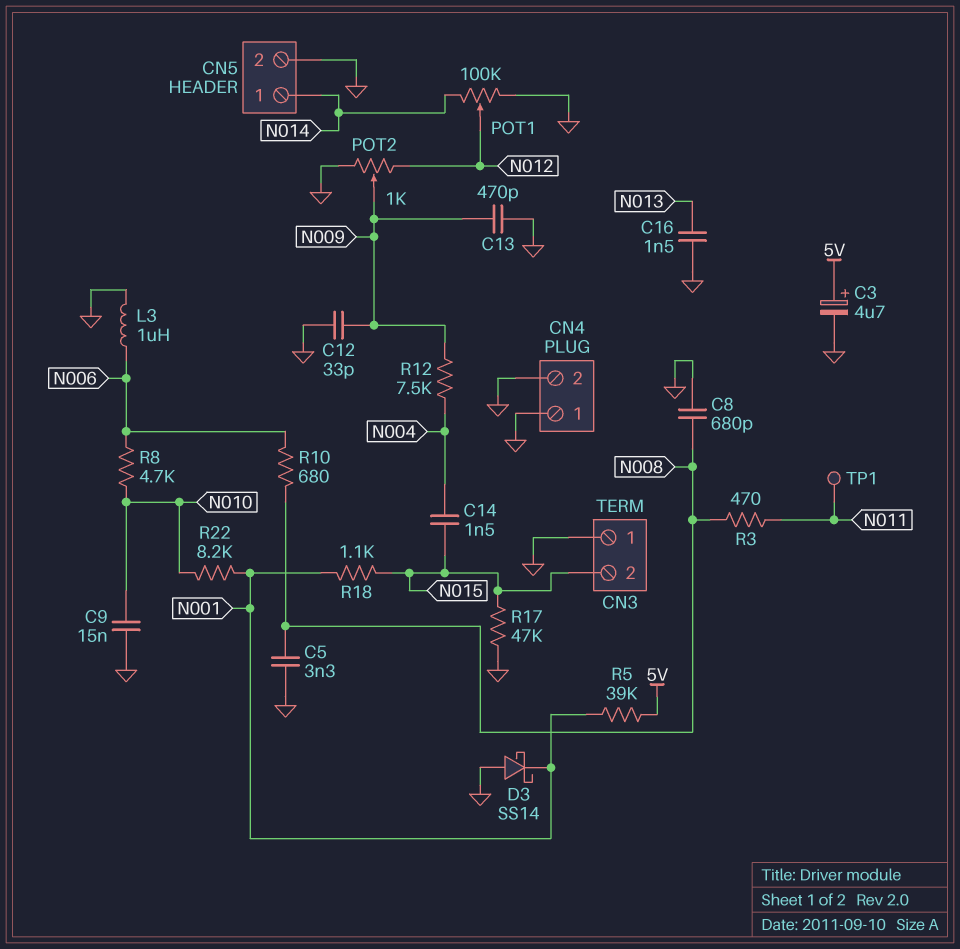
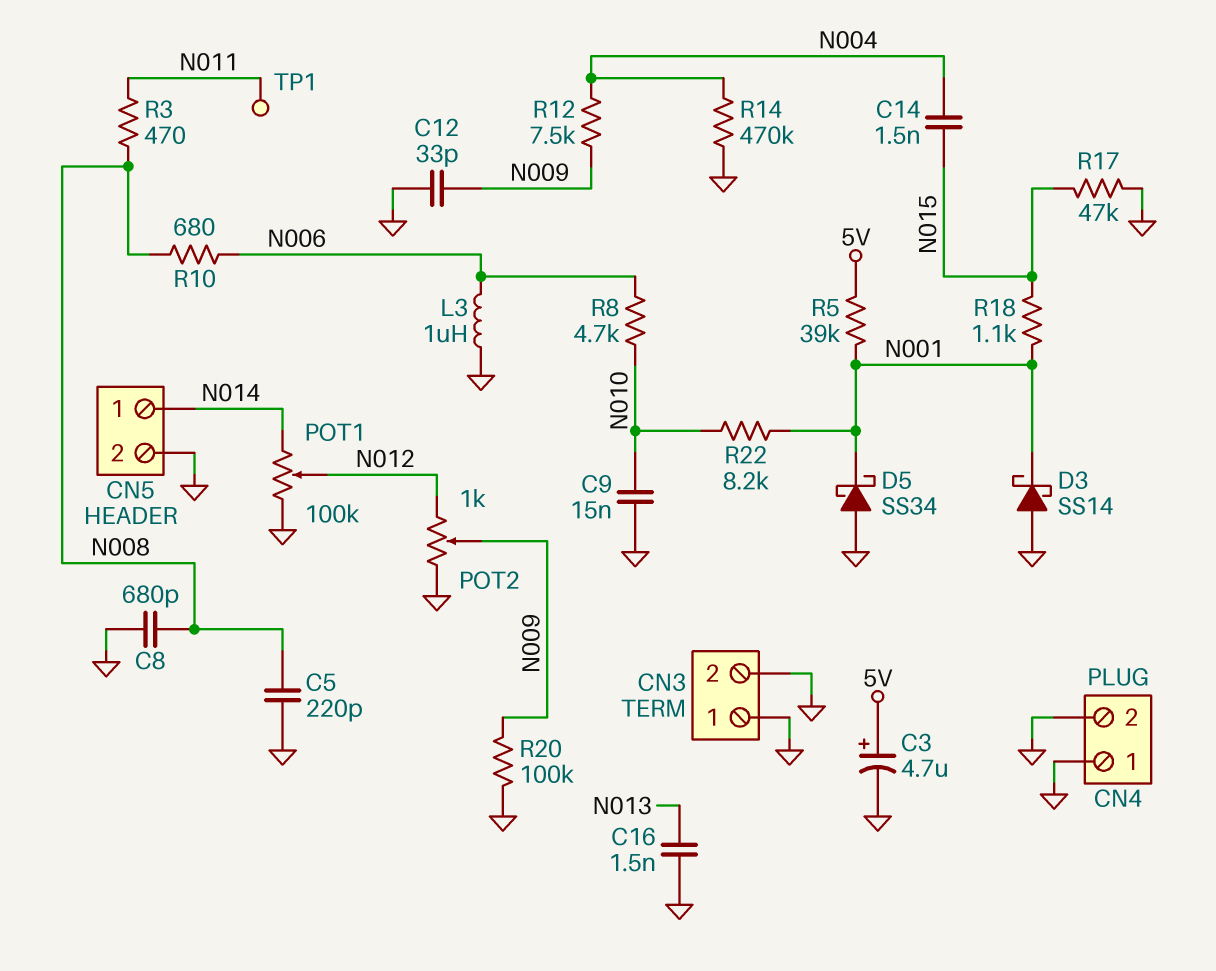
C5: 3.3nF (GND, N008) -> 220pF (GND, N008)
C13: 470pF (GND, N009) -> none
CN3 pin 2: N015 -> GND
D5: none -> schottky SS34 (A GND, K N001)
R14: none -> 470k (GND, N004)
R20: none -> 100k (GND, N009)

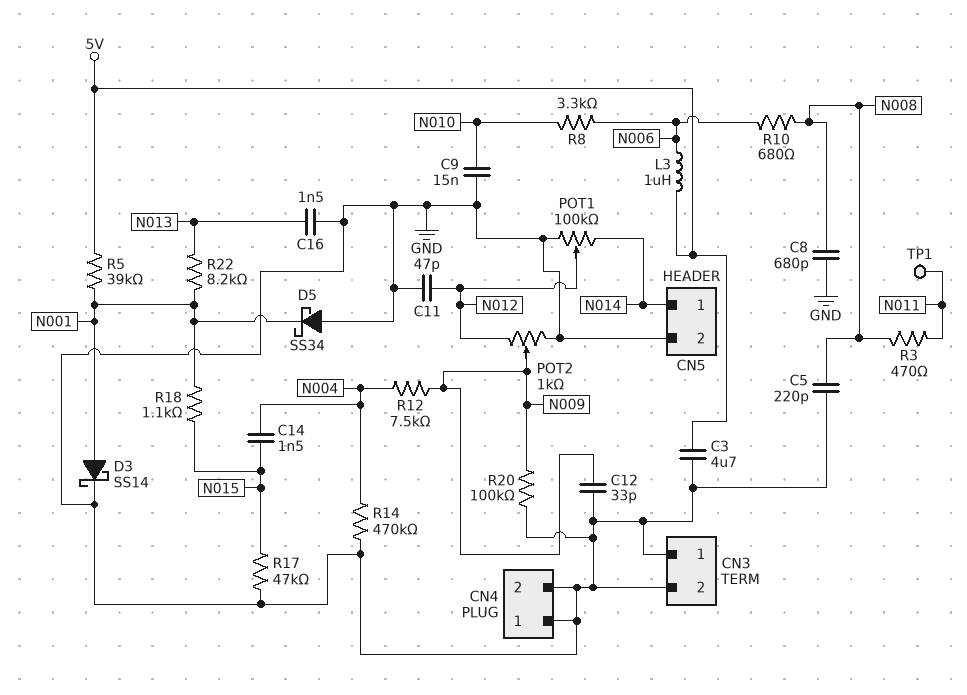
C3: 4.7uF (plus 5V, minus GND) -> 4.7uF (5V, GND)
C11: none -> 47pF (GND, N012)
D3: schottky SS14 (A GND, K N001) -> schottky SS14 (A N001, K GND)
L3: 1uH (GND, N006) -> 1uH (5V, N006)
R8: 4.7k (N006, N010) -> 3.3k (N006, N010)
R22: 8.2k (N001, N010) -> 8.2k (N001, N013)

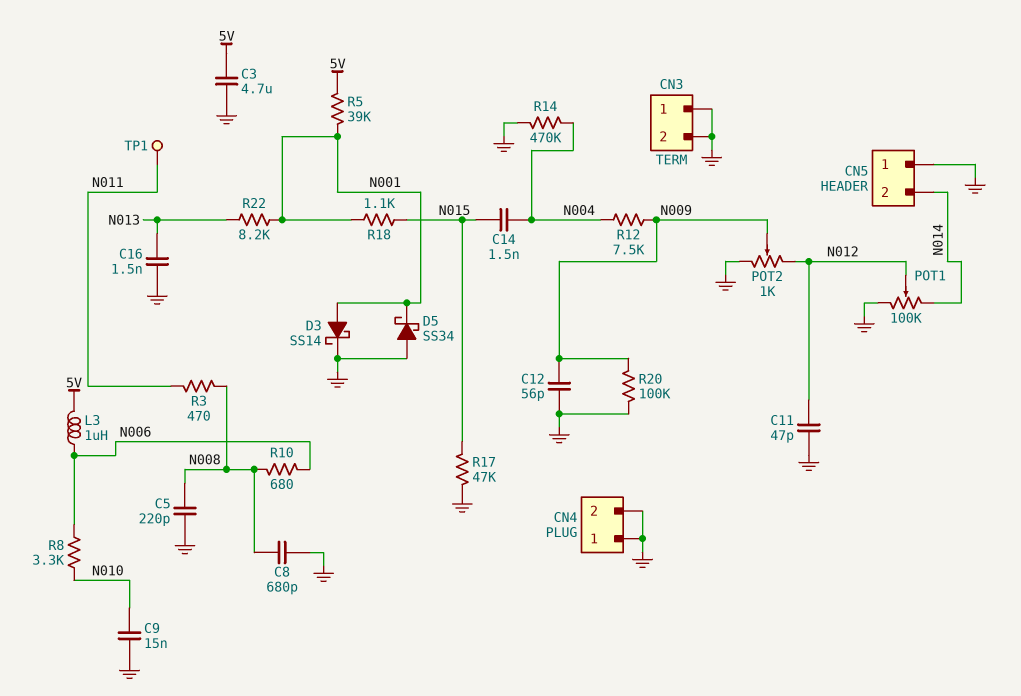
C12: 33pF (GND, N009) -> 56pF (GND, N009)
CN5 pin 1: N014 -> GND
CN5 pin 2: GND -> N014

